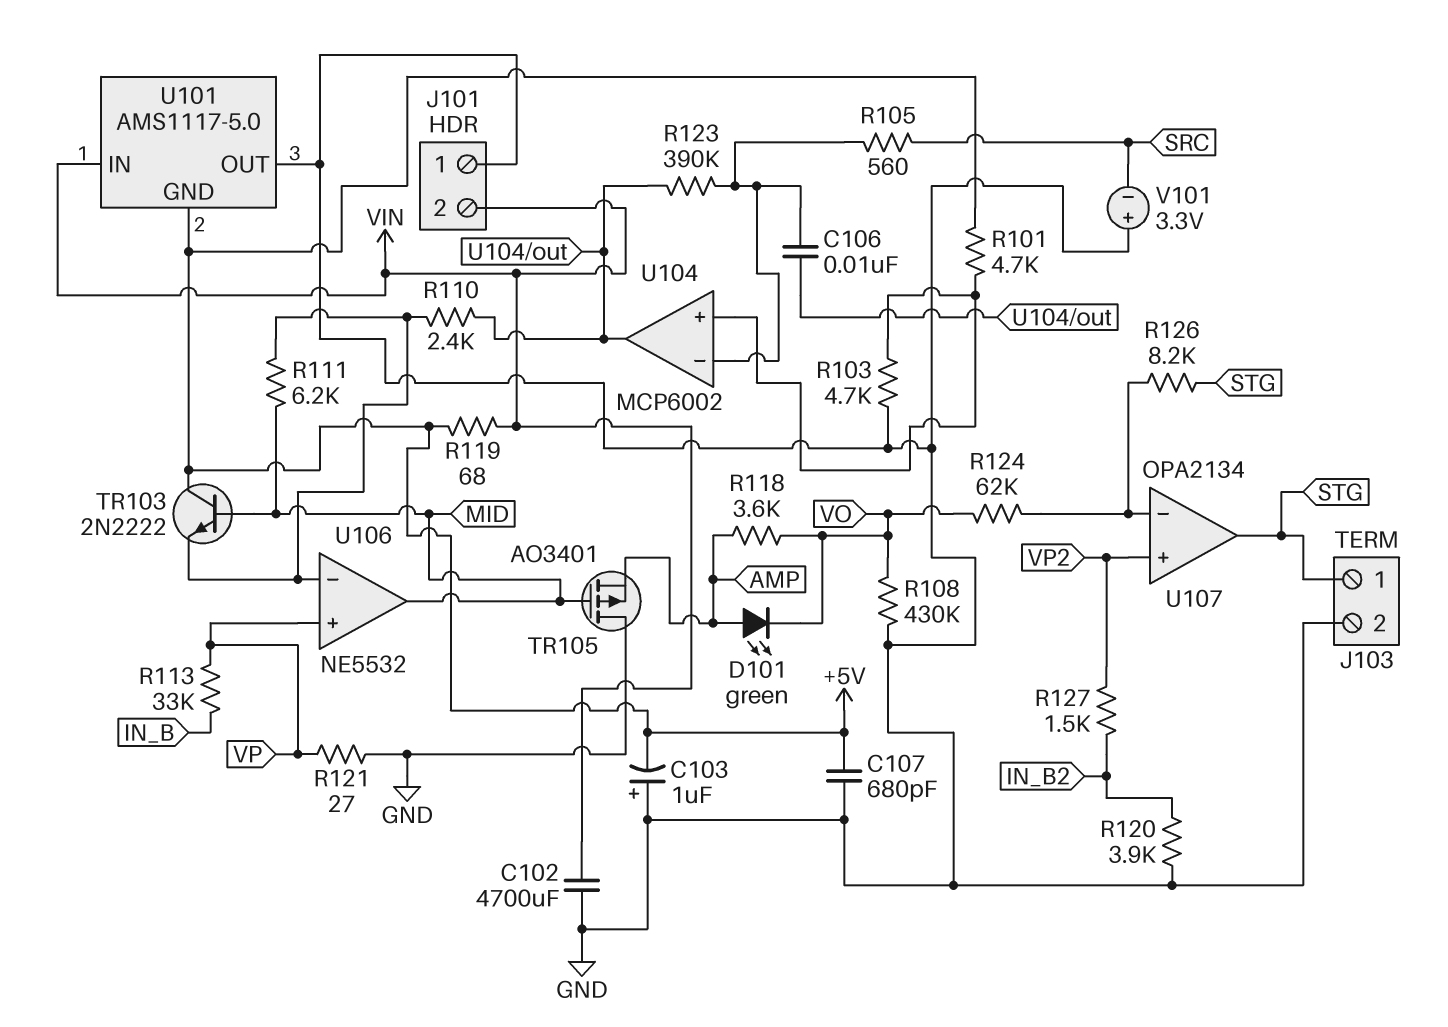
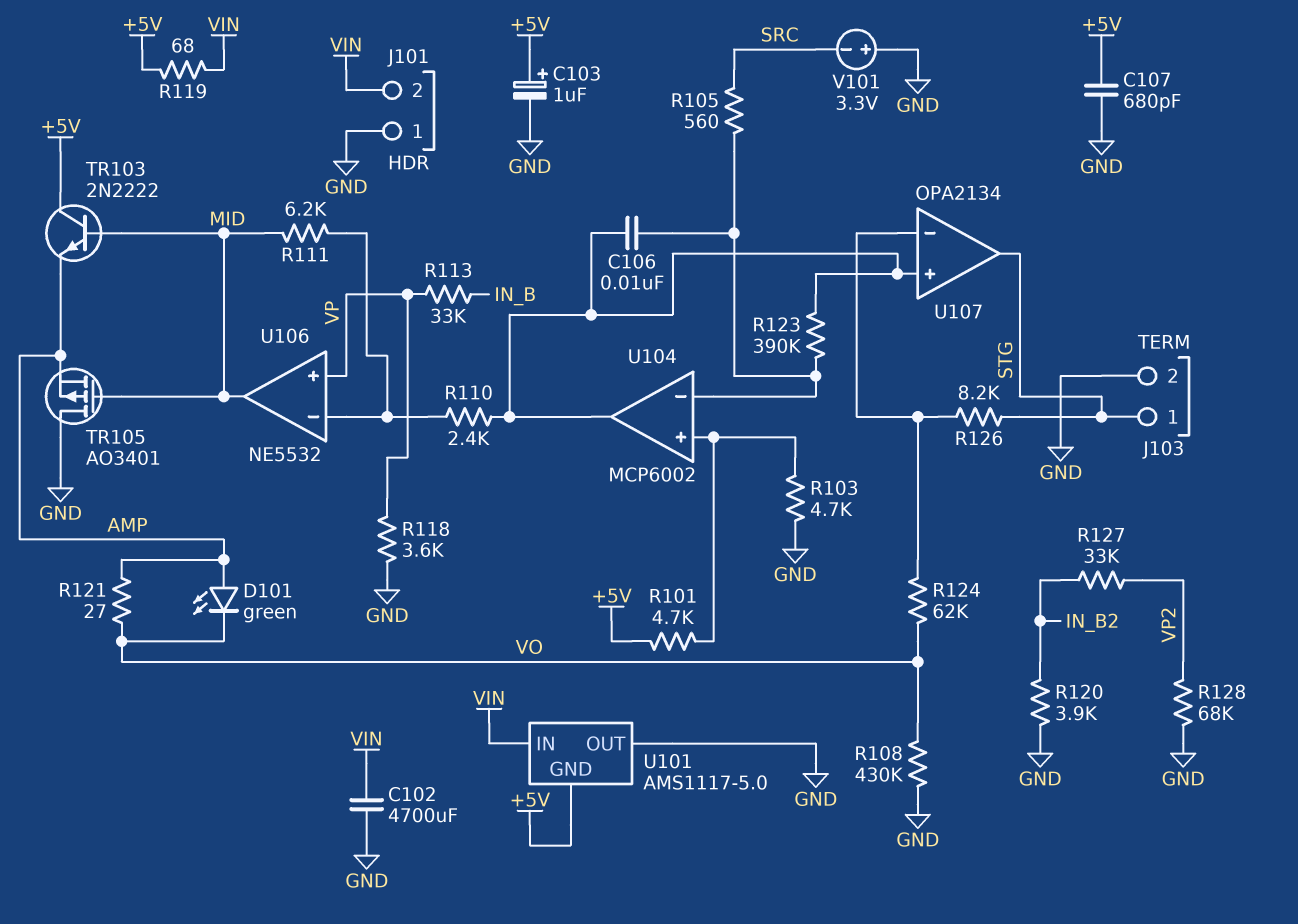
C103: 1uF (plus GND, minus +5V) -> 1uF (plus +5V, minus GND)
R118: 3.6k (AMP, VO) -> 3.6k (GND, VP)
R121: 27 (GND, VP) -> 27 (AMP, VO)
R127: 1.5k (IN_B2, VP2) -> 33k (IN_B2, VP2)
R128: none -> 68k (GND, VP2)
TR103: NPN 2N2222 (B MID, C +5V, E U106/in-) -> NPN 2N2222 (B MID, C +5V, E AMP)
U107 pin in+: VP2 -> U104/out

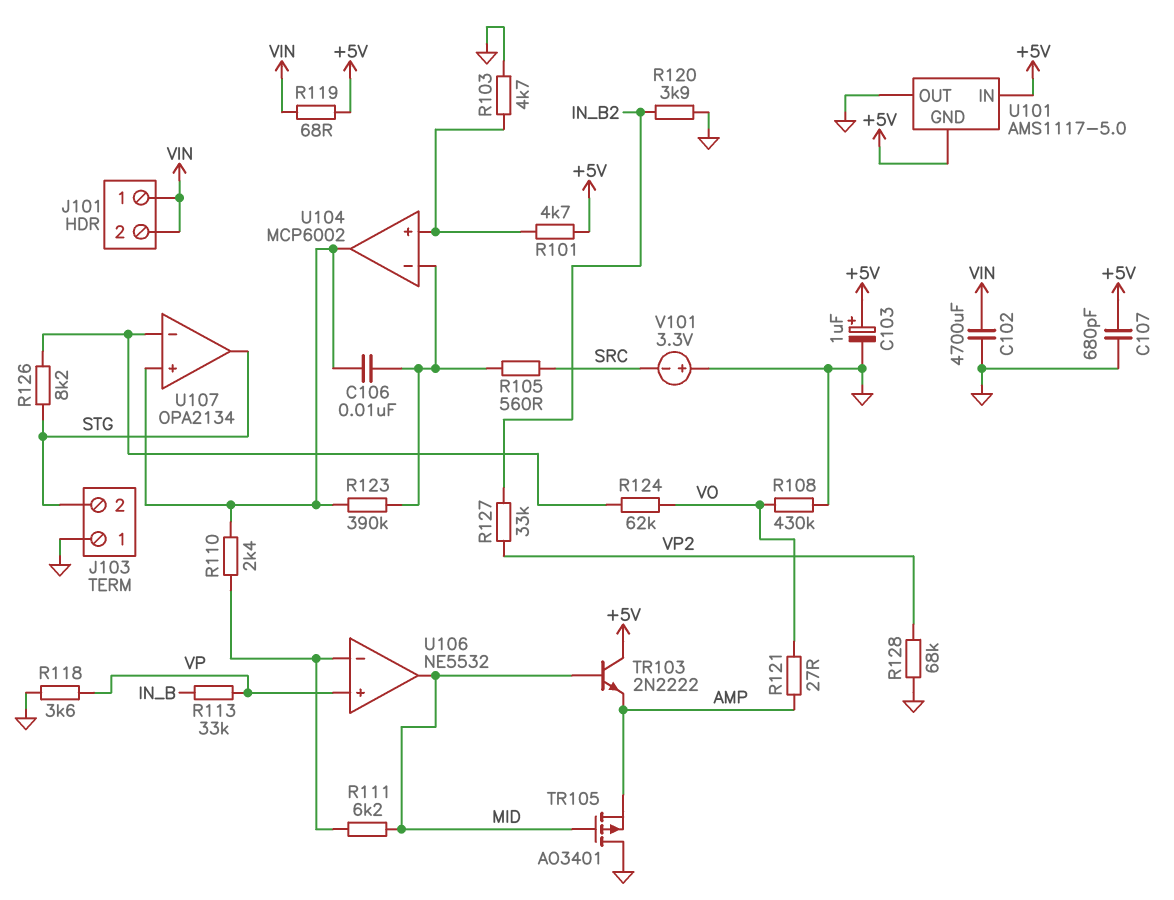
D101: LED green (A AMP, K VO) -> none
J101 pin 1: GND -> VIN
J103 pin 1: STG -> GND
J103 pin 2: GND -> STG
U101 pin IN: VIN -> +5V

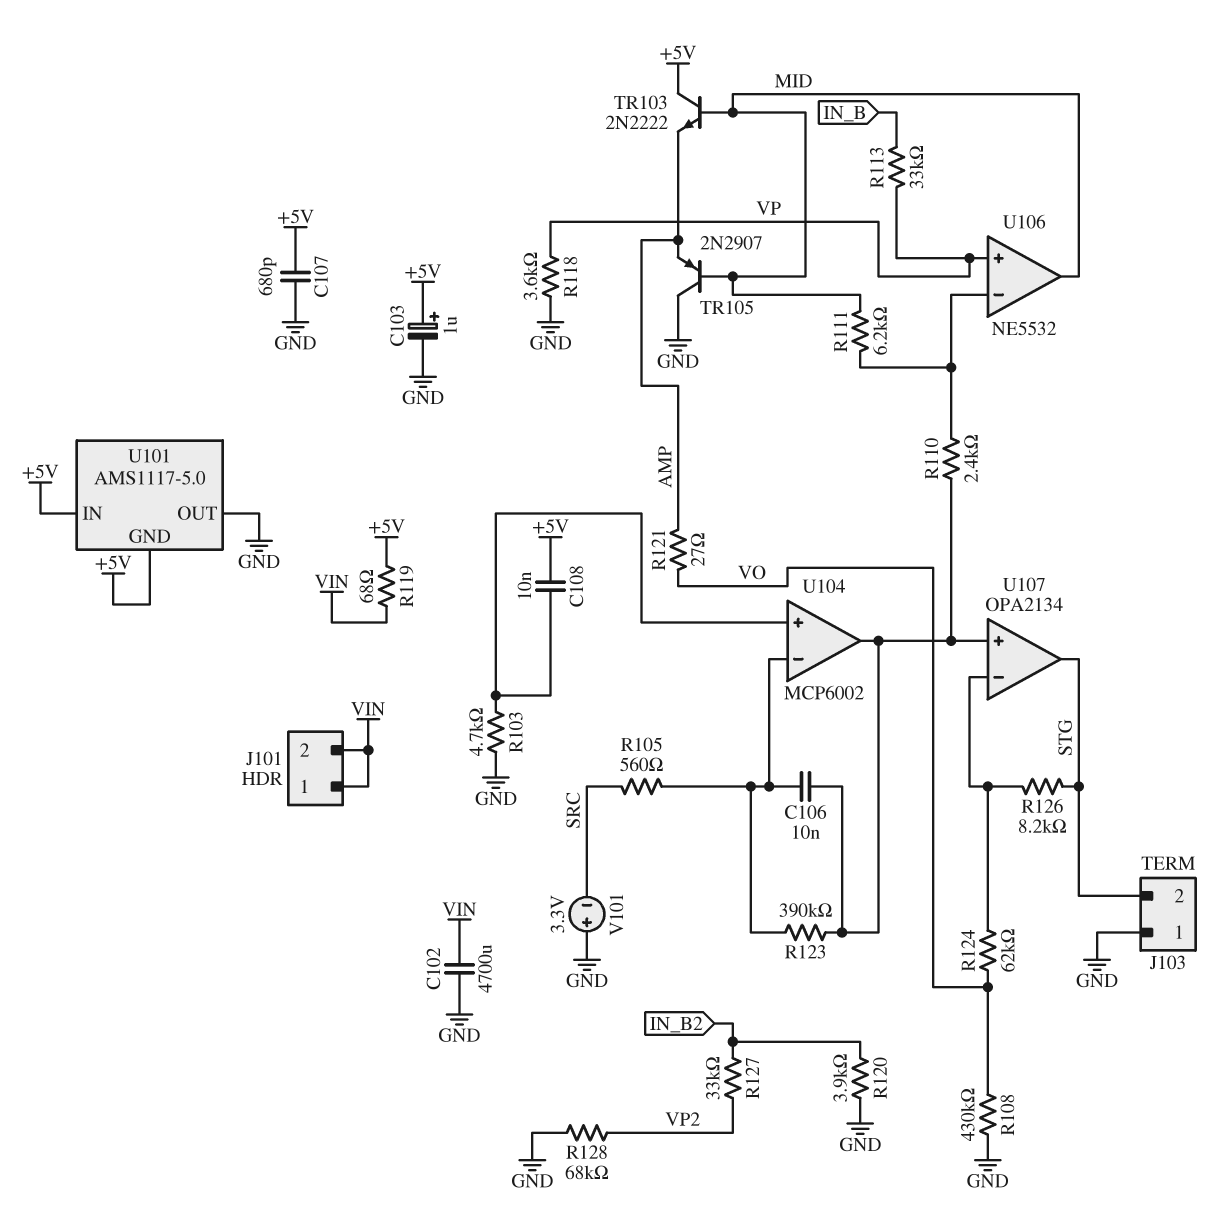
C108: none -> 10nF (+5V, U104/in+)
R101: 4.7k (+5V, U104/in+) -> none
TR105: PMOS AO3401 (G MID, D GND, S AMP) -> PNP 2N2907 (B MID, C GND, E AMP)

